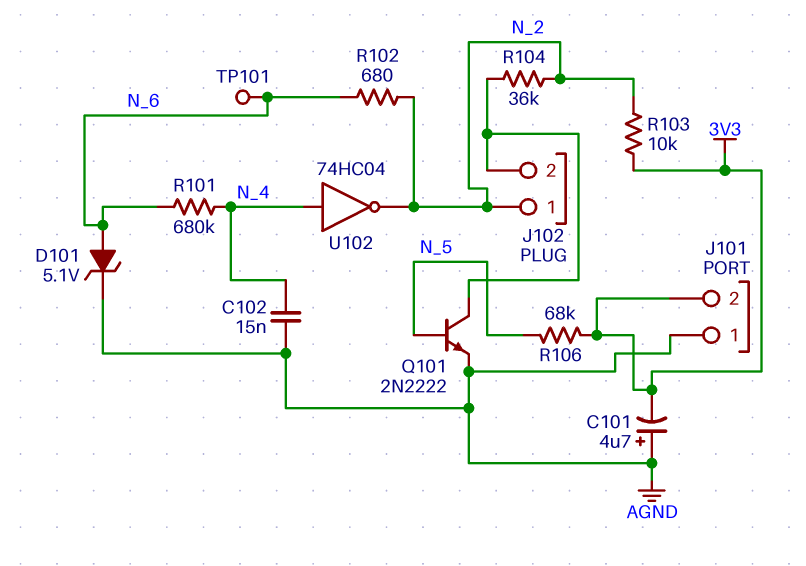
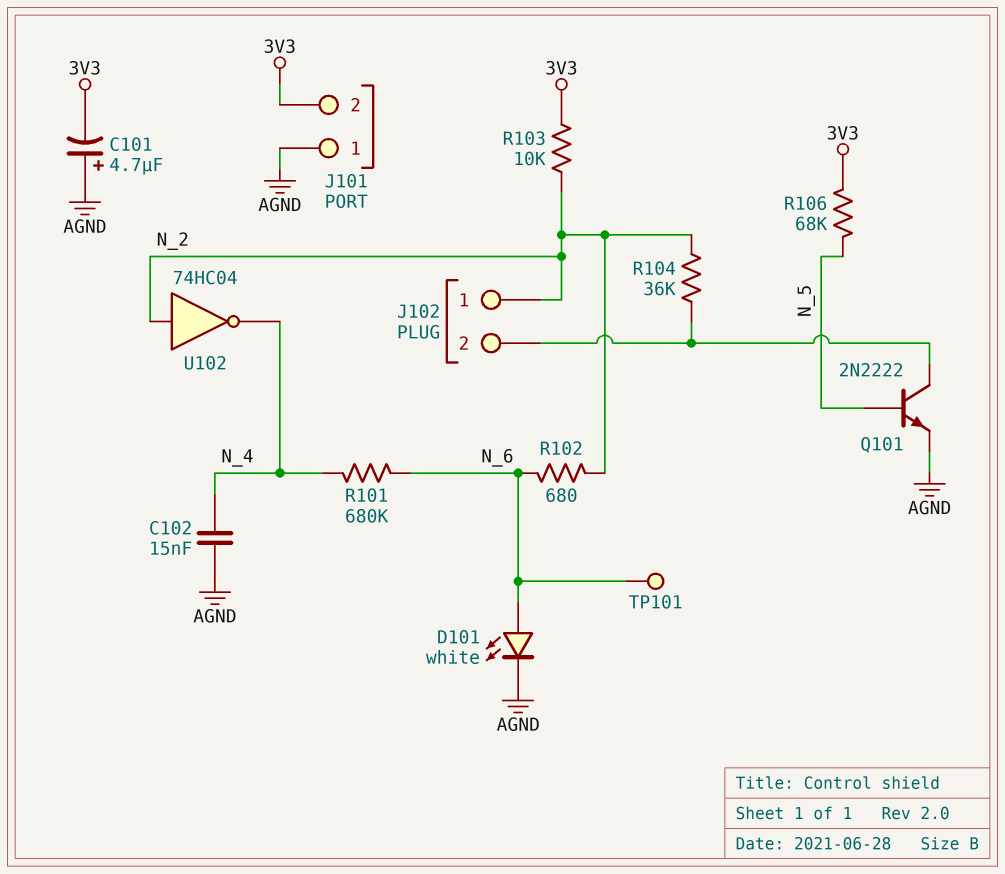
D101: zener 5.1V (A N_6, K AGND) -> LED white (A N_6, K AGND)
U102: NOT 74HC04 (in N_4, out N_2) -> NOT 74HC04 (in N_2, out N_4)

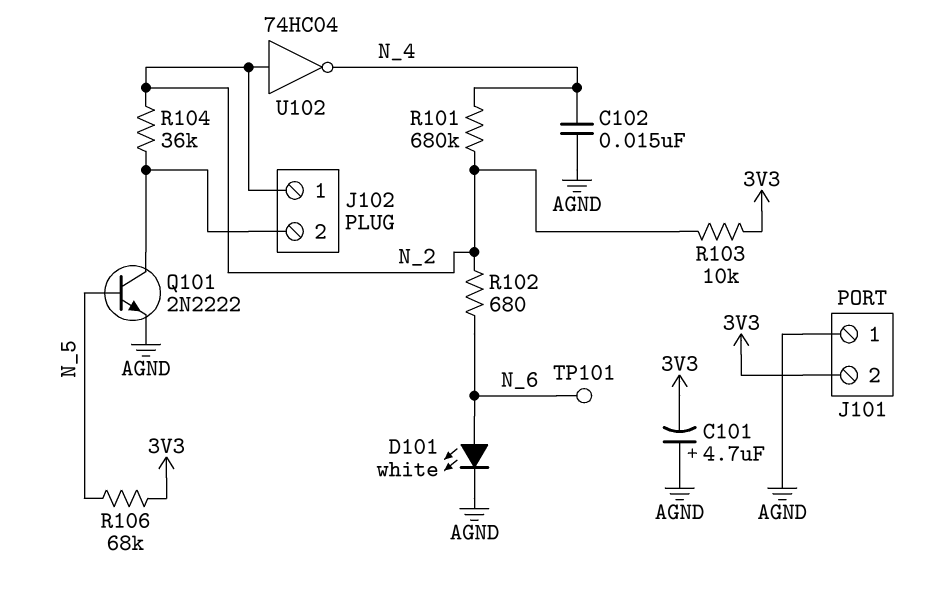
R101: 680k (N_4, N_6) -> 680k (N_2, N_4)

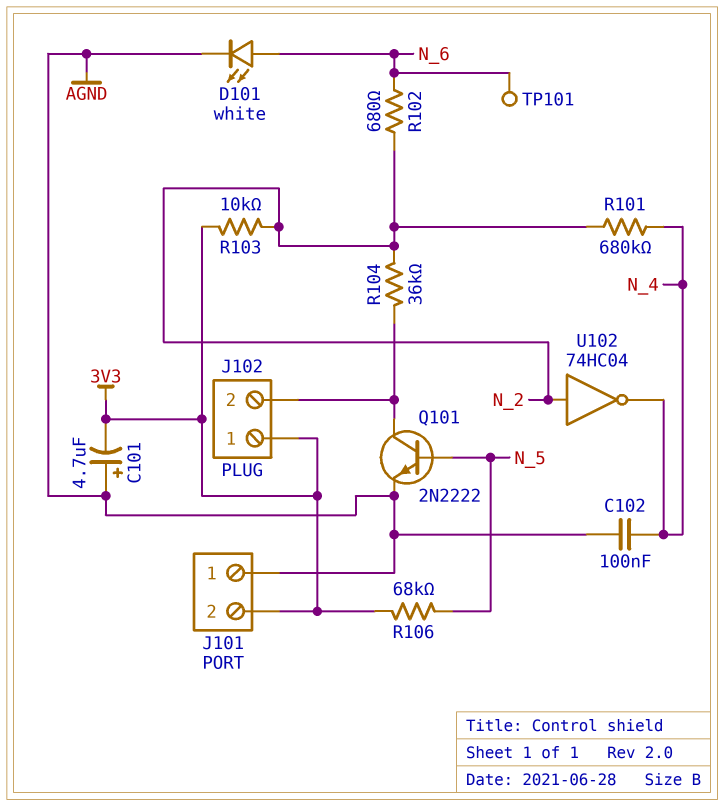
C102: 15nF (AGND, N_4) -> 100nF (AGND, N_4)
J102 pin 1: N_2 -> 3V3

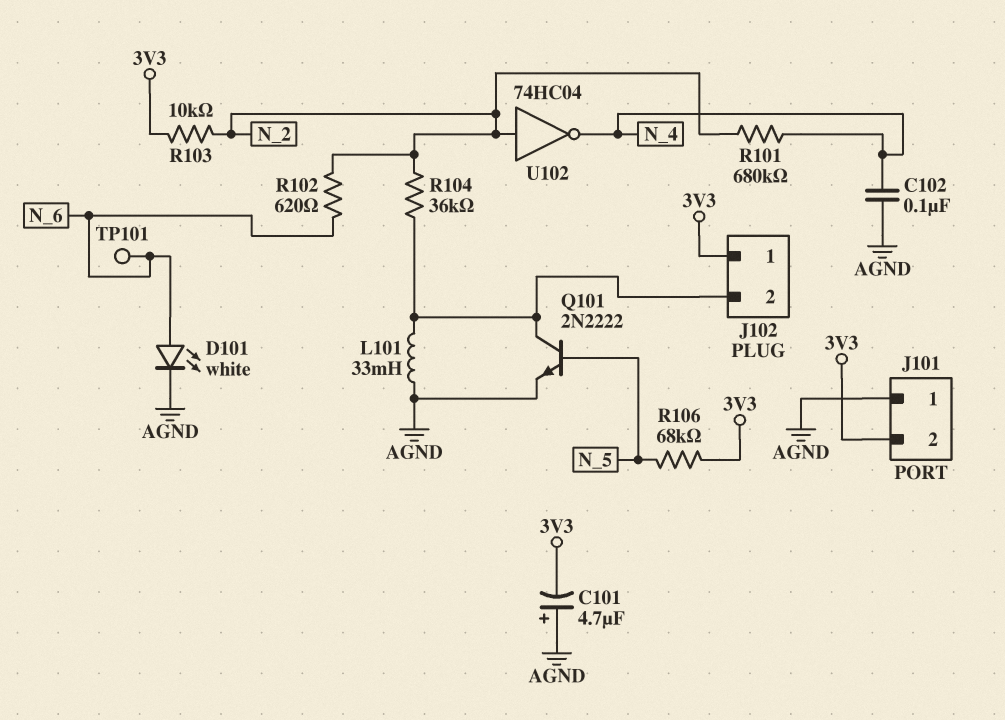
L101: none -> 33mH (AGND, J102/2)
R102: 680 (N_2, N_6) -> 620 (N_2, N_6)

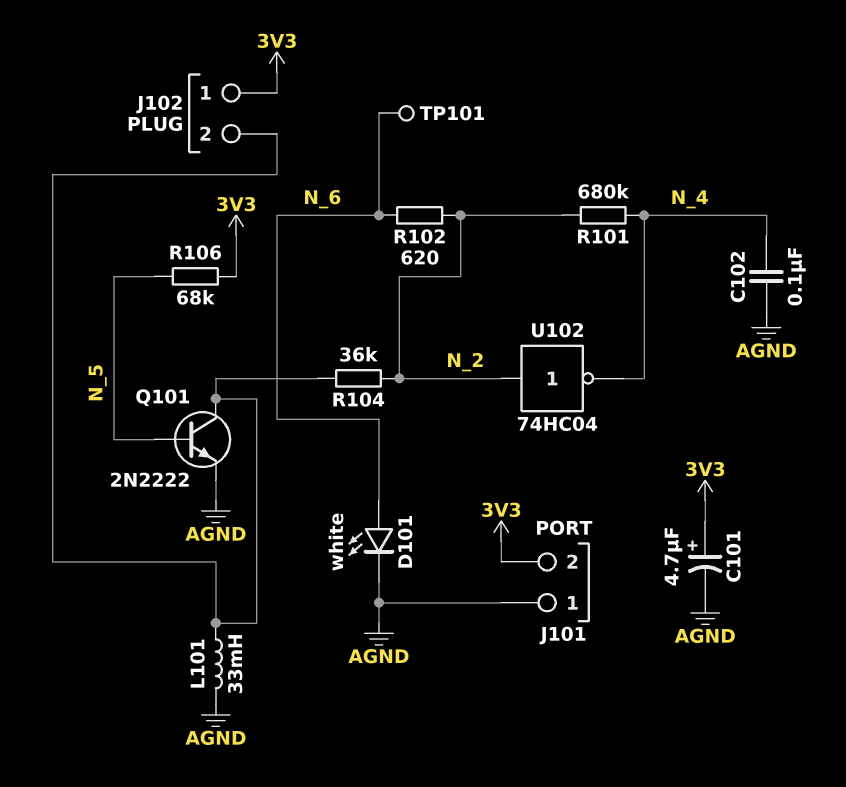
C101: 4.7uF (plus AGND, minus 3V3) -> 4.7uF (plus 3V3, minus AGND)
R103: 10k (3V3, N_2) -> none

